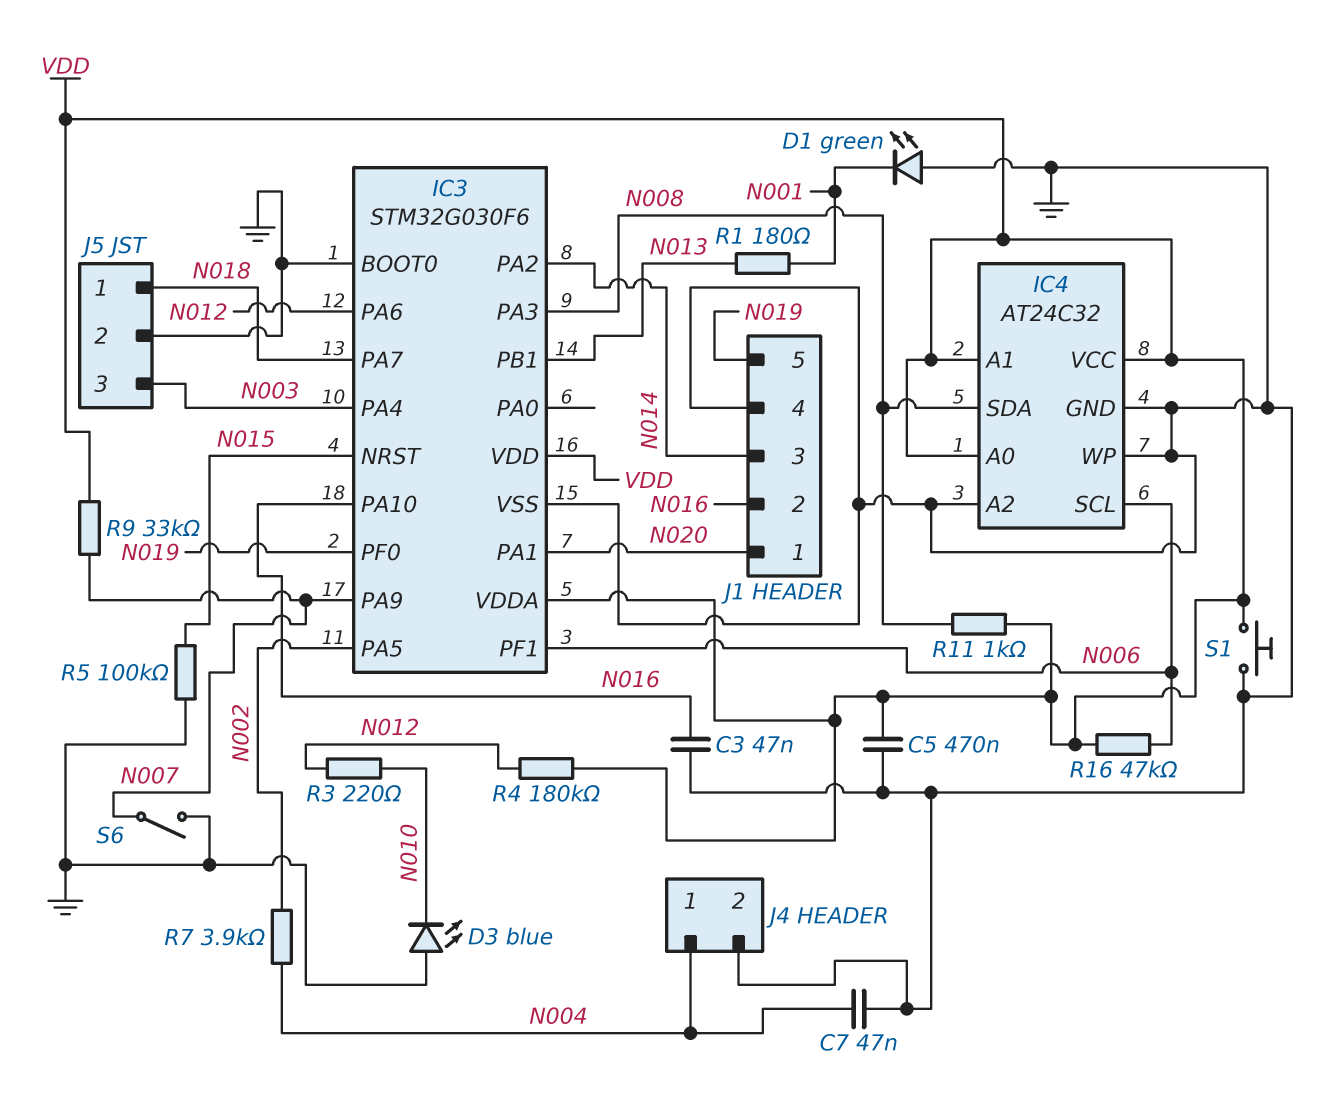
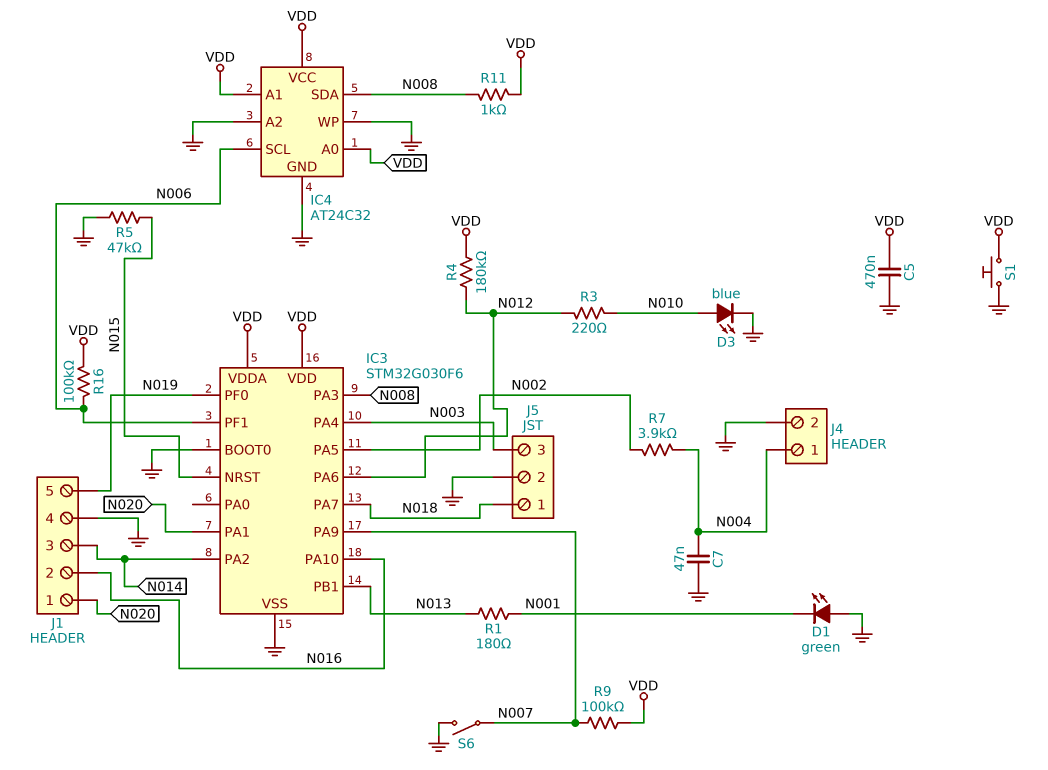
C3: 47nF (GND, N016) -> none
D3: LED blue (A GND, K N010) -> LED blue (A N010, K GND)
R5: 100k (GND, N015) -> 47k (GND, N015)
R9: 33k (N007, VDD) -> 100k (N007, VDD)
R16: 47k (N006, VDD) -> 100k (N006, VDD)

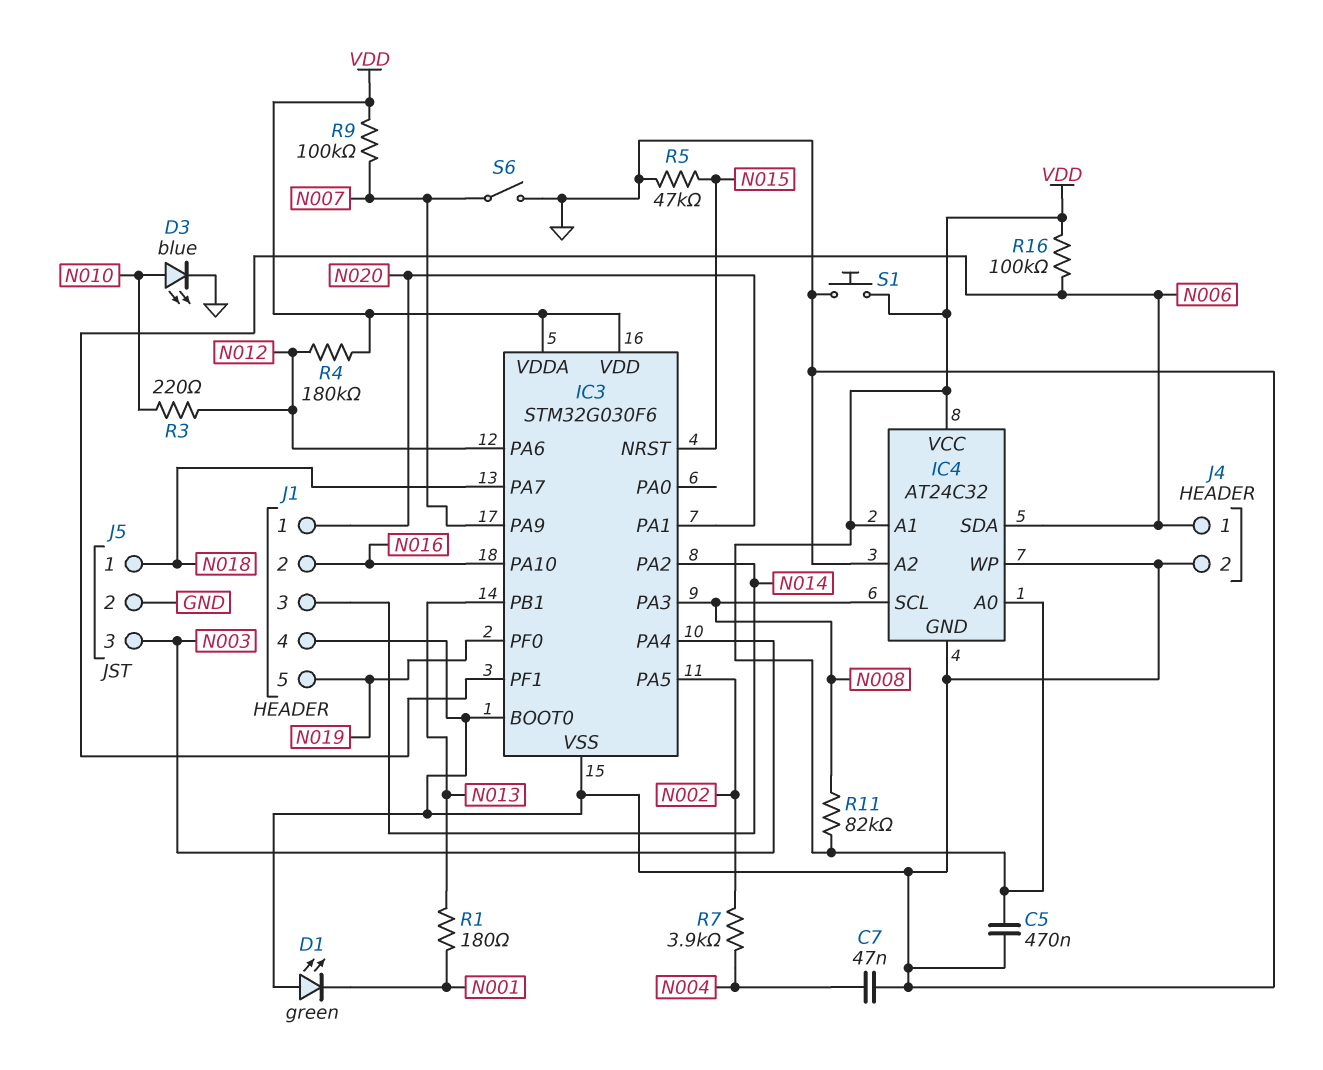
IC4 pin SCL: N006 -> N008
IC4 pin SDA: N008 -> N006
J4 pin 1: N004 -> N006
R11: 1k (N008, VDD) -> 82k (N008, VDD)

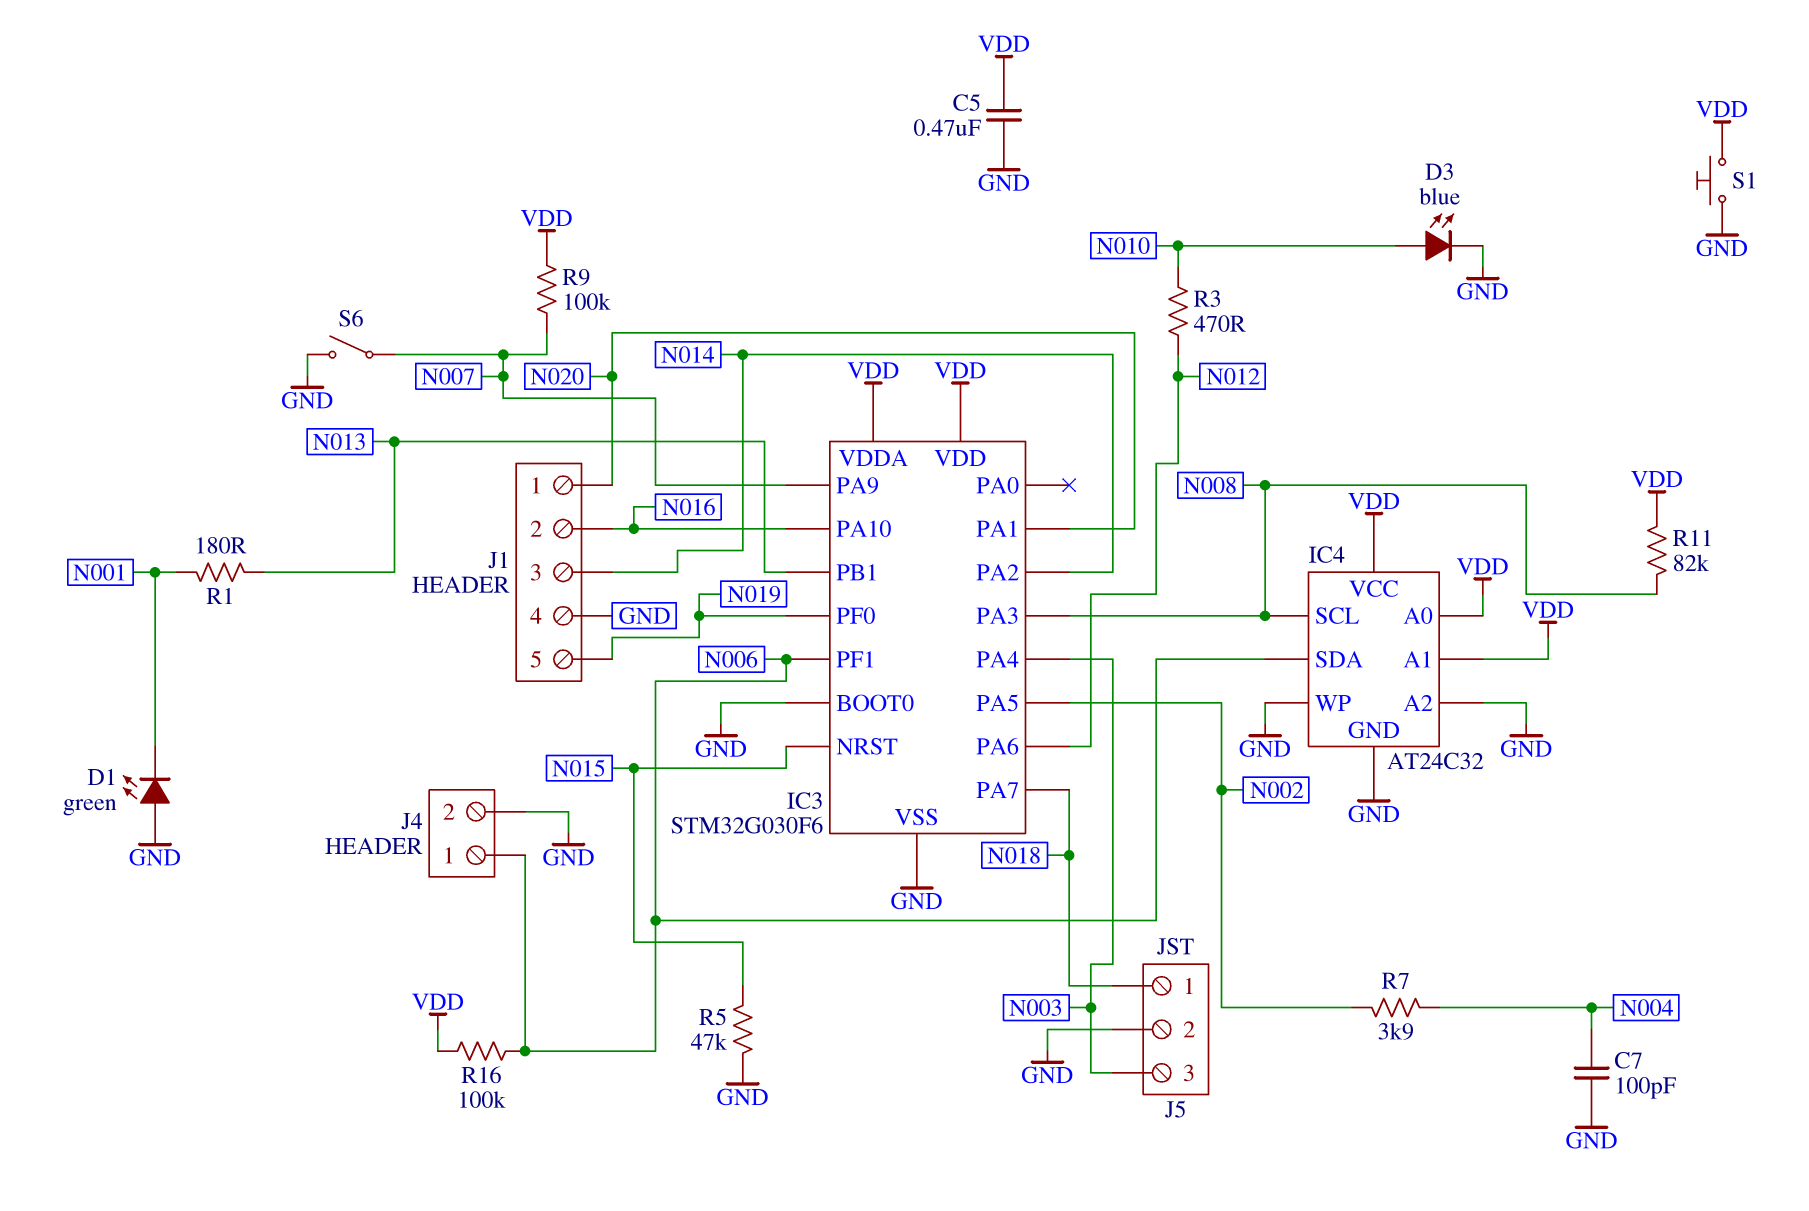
C7: 47nF (GND, N004) -> 100pF (GND, N004)
R3: 220 (N010, N012) -> 470 (N010, N012)
R4: 180k (N012, VDD) -> none

